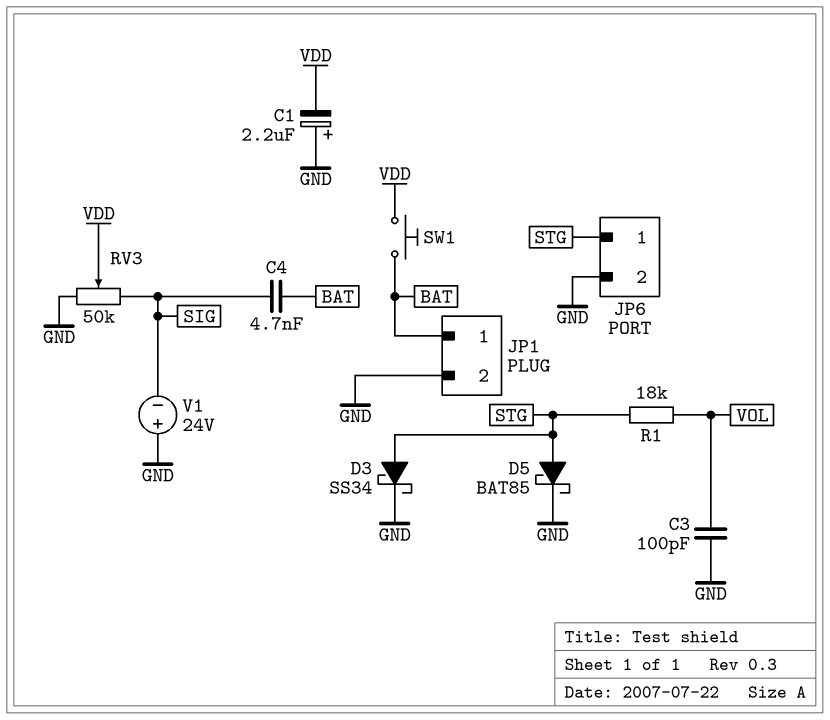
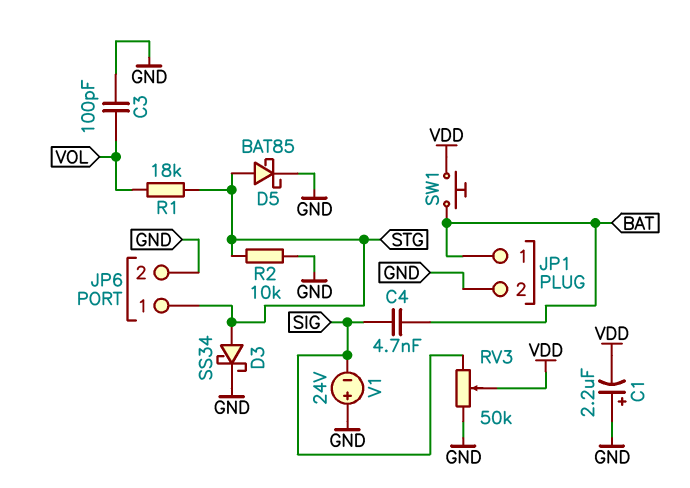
R2: none -> 10k (GND, STG)

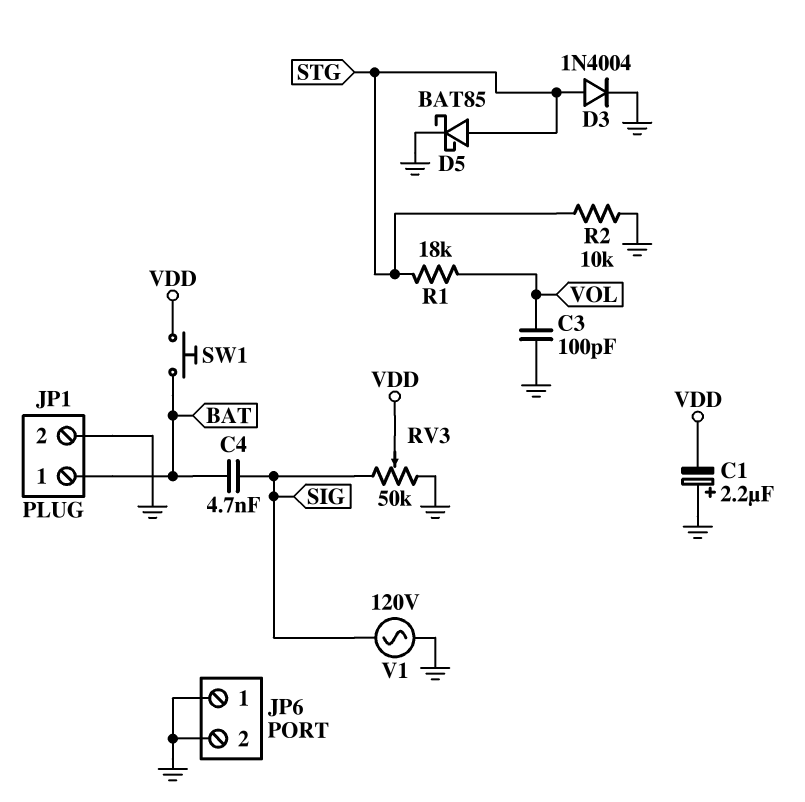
D3: schottky SS34 (A STG, K GND) -> diode 1N4004 (A STG, K GND)
JP6 pin 1: STG -> GND
V1: 24V (plus GND, minus SIG) -> AC 120V (GND, SIG)

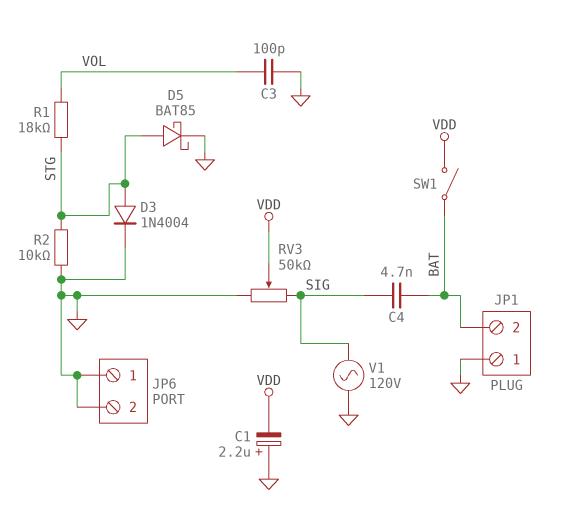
JP1 pin 1: BAT -> GND
JP1 pin 2: GND -> BAT
SW1: button (BAT, VDD) -> switch (BAT, VDD)

